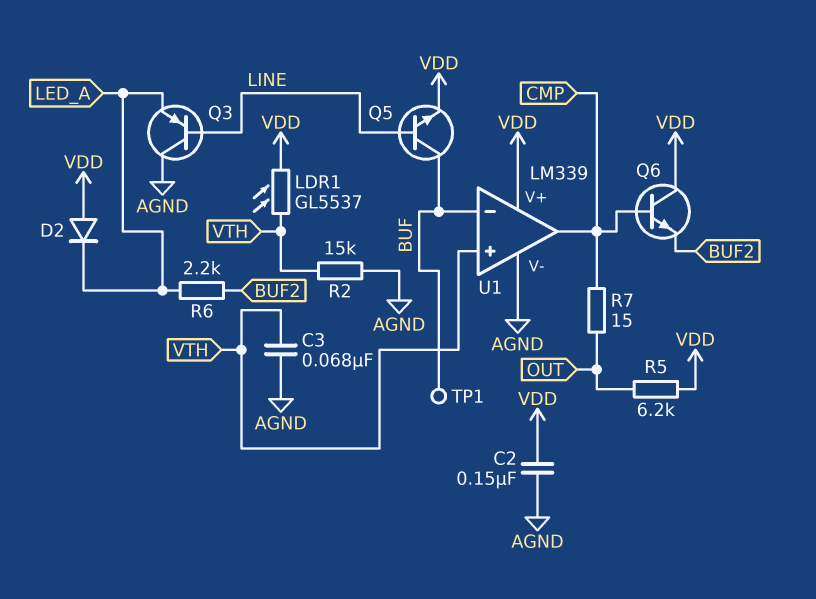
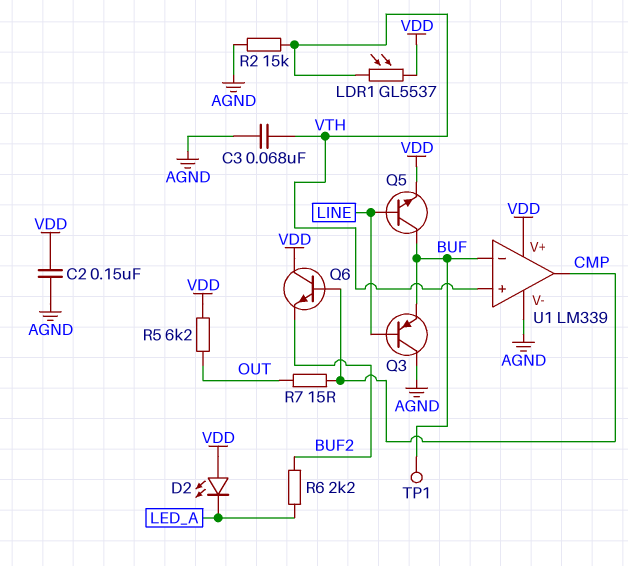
D2: diode (A VDD, K LED_A) -> LED (A VDD, K LED_A)
Q3: PNP (B LINE, C AGND, E LED_A) -> PNP (B LINE, C AGND, E BUF)

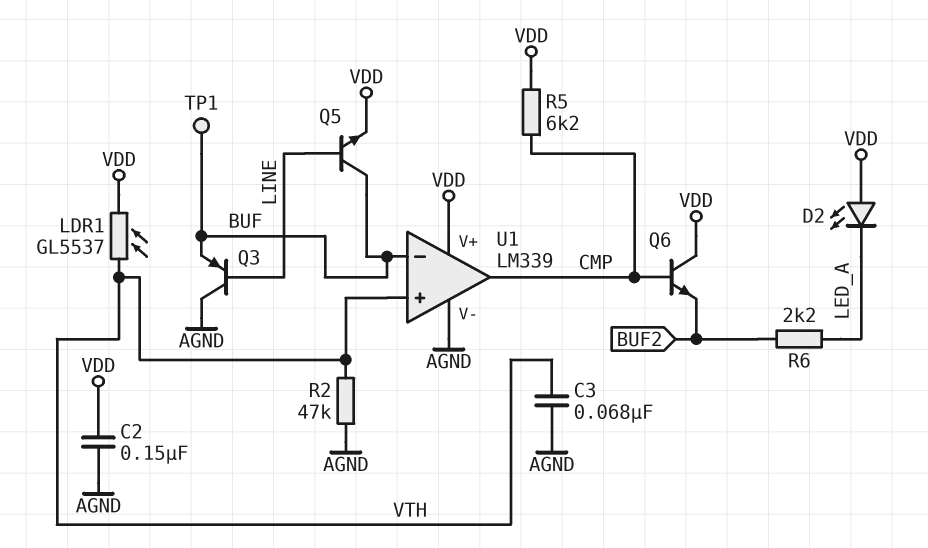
R2: 15k (AGND, VTH) -> 47k (AGND, VTH)
R5: 6.2k (OUT, VDD) -> 6.2k (CMP, VDD)
R7: 15 (CMP, OUT) -> none

